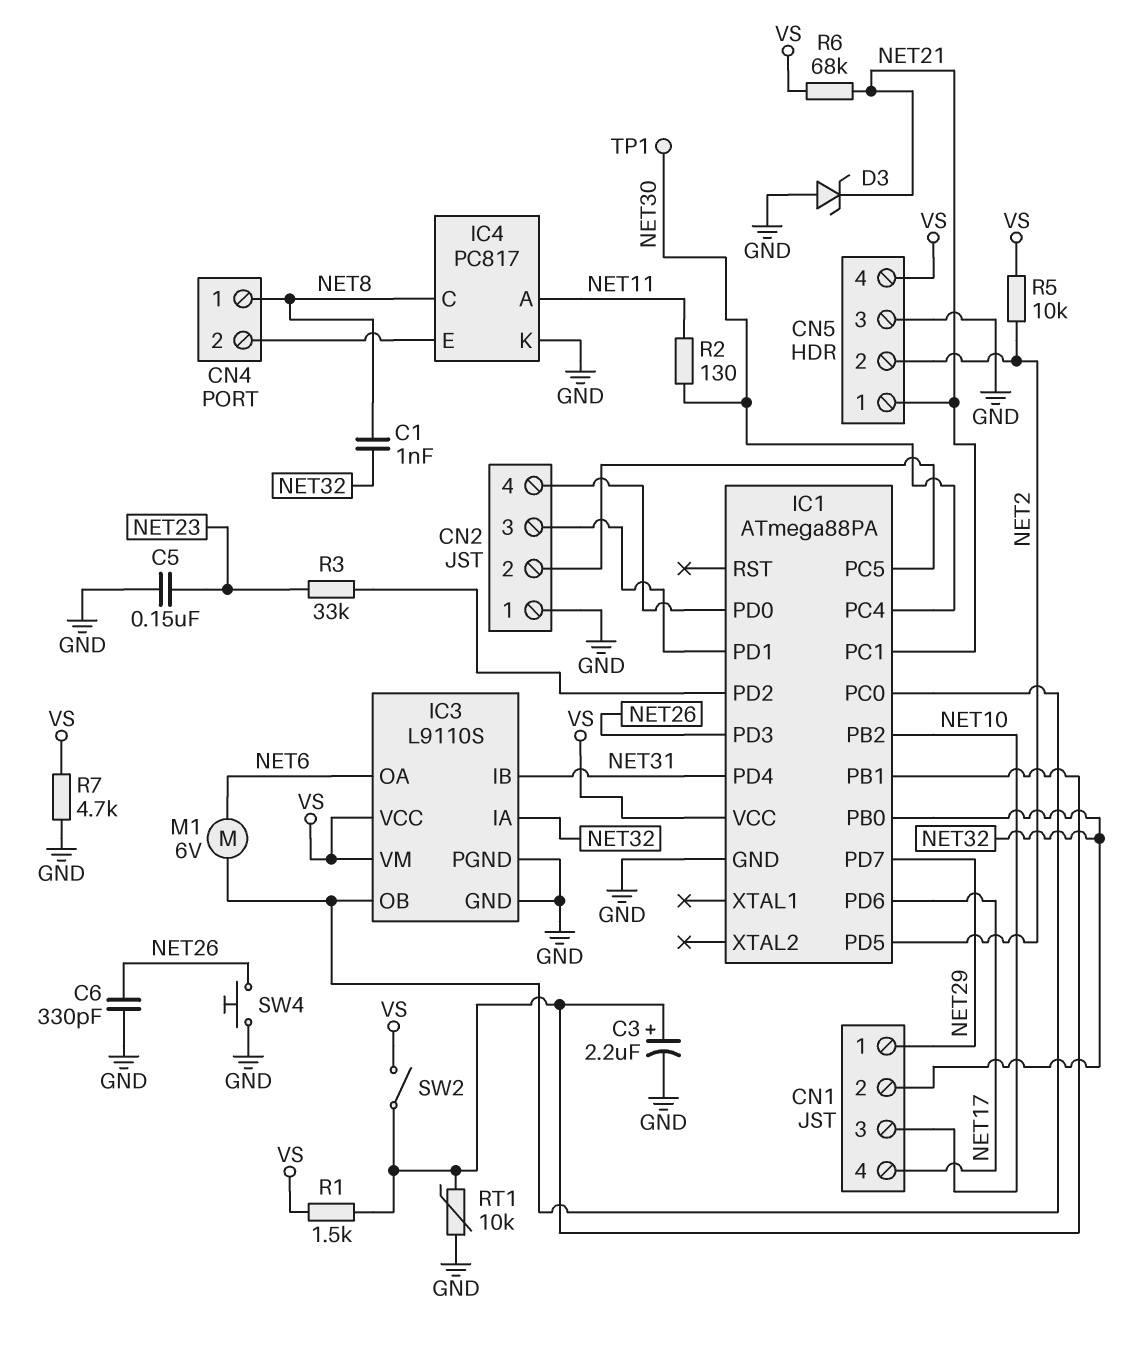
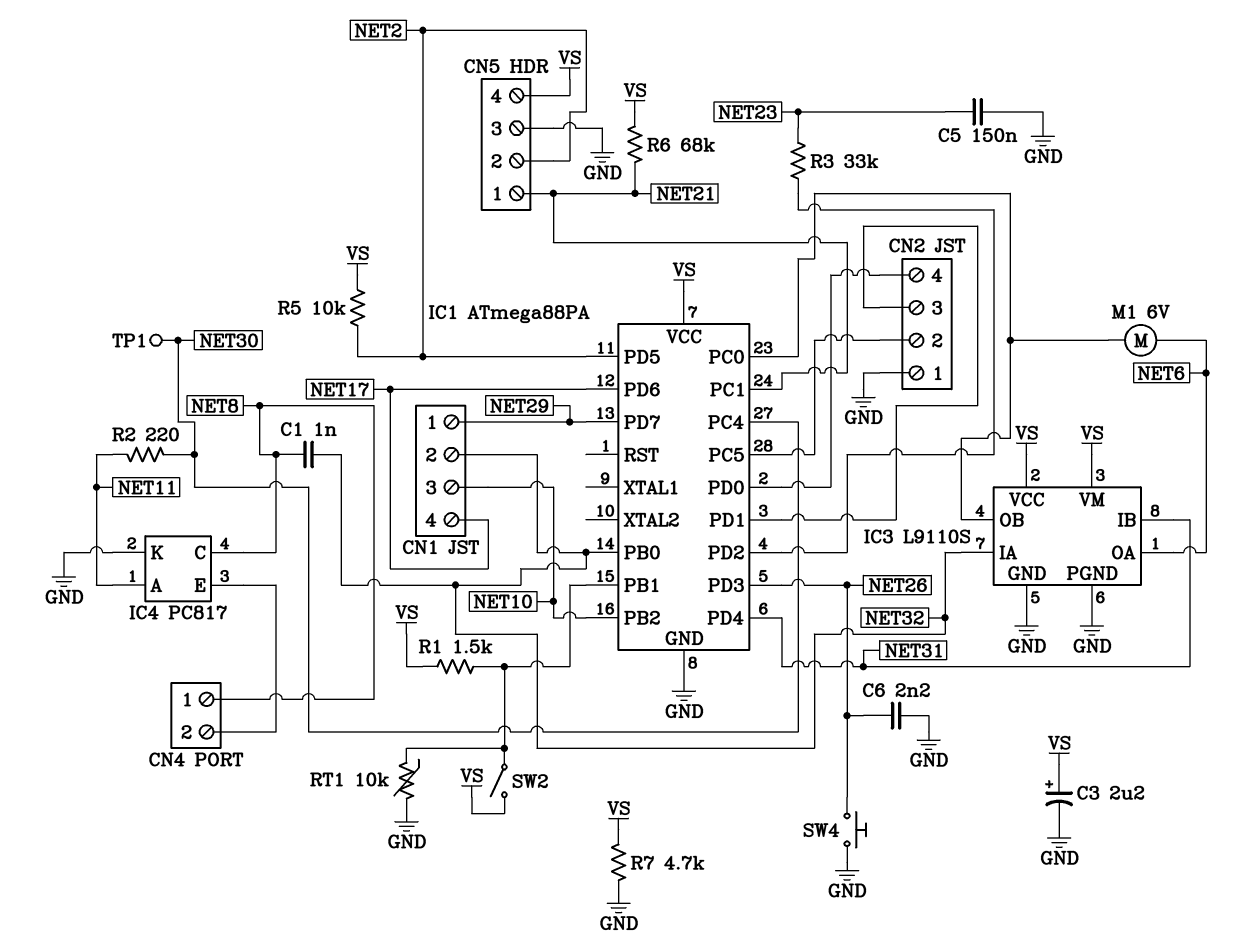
C3: 2.2uF (plus IC1/PB1, minus GND) -> 2.2uF (plus VS, minus GND)
C6: 330pF (GND, NET26) -> 2.2nF (GND, NET26)
D3: zener (A GND, K NET21) -> none
R2: 130 (NET11, NET30) -> 220 (NET11, NET30)

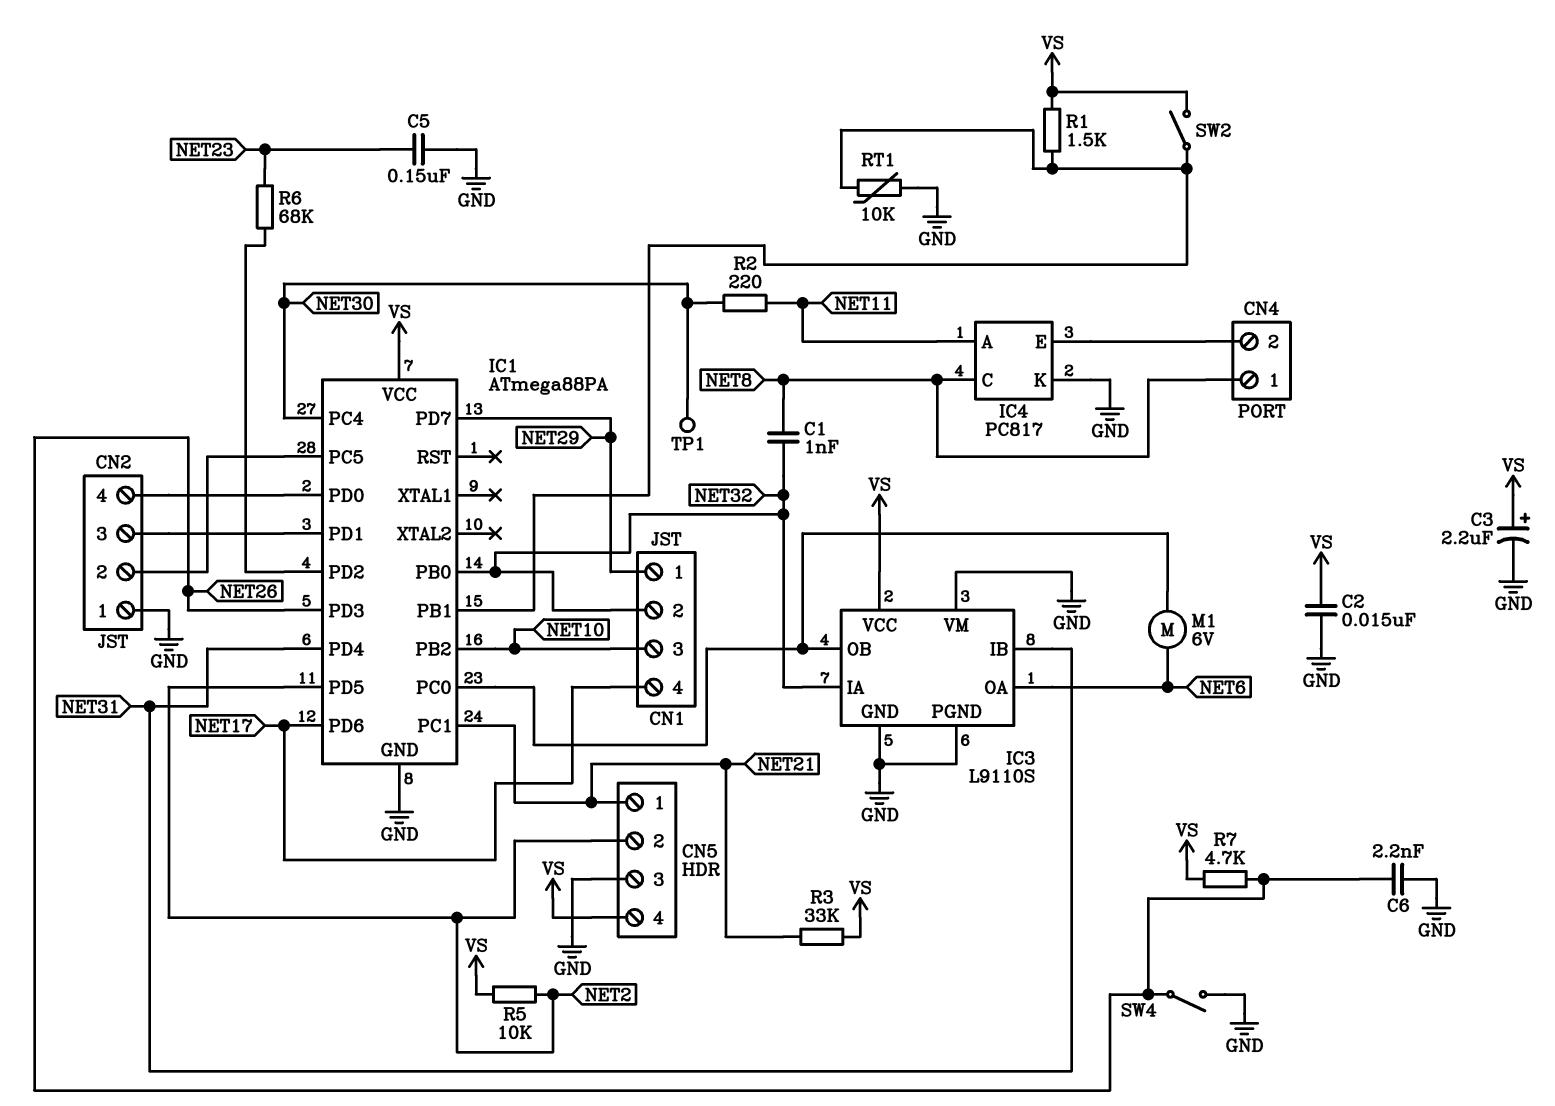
C2: none -> 15nF (GND, VS)
IC3 pin VM: VS -> GND
R3: 33k (IC1/PD2, NET23) -> 33k (NET21, VS)
R6: 68k (NET21, VS) -> 68k (IC1/PD2, NET23)
R7: 4.7k (GND, VS) -> 4.7k (NET26, VS)
SW4: button (GND, NET26) -> switch (GND, NET26)

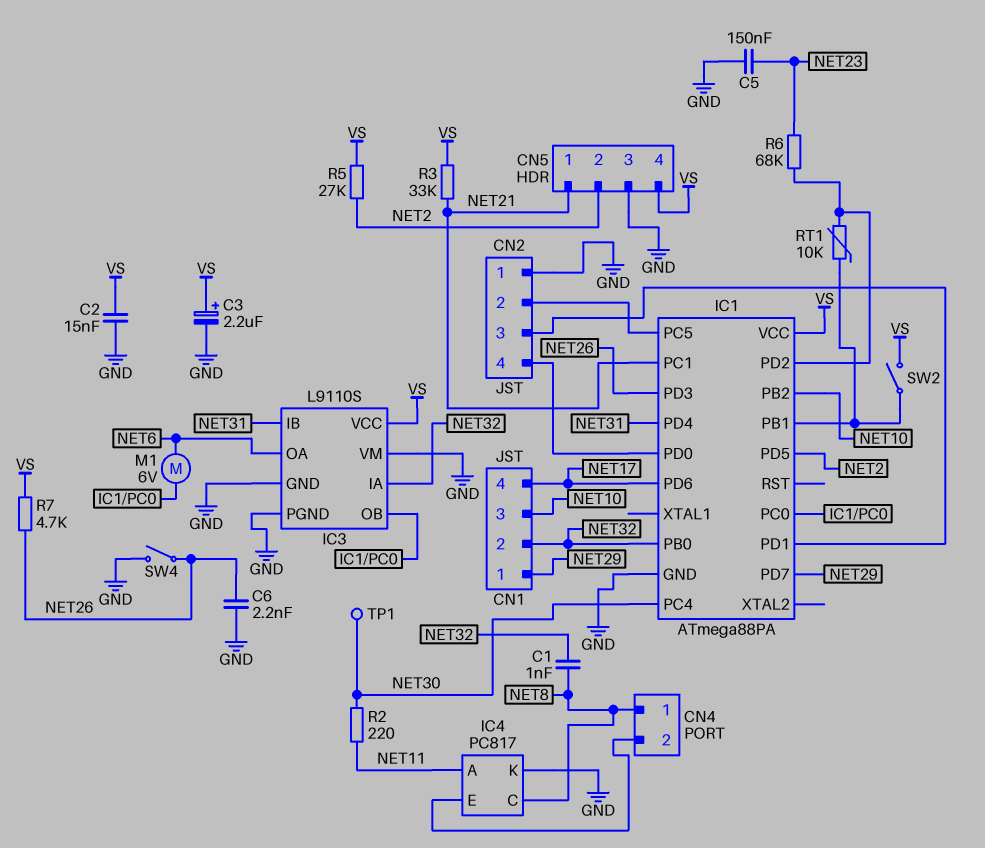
R1: 1.5k (IC1/PB1, VS) -> none
R5: 10k (NET2, VS) -> 27k (NET2, VS)
RT1: 10k (GND, IC1/PB1) -> 10k (IC1/PB1, IC1/PD2)

